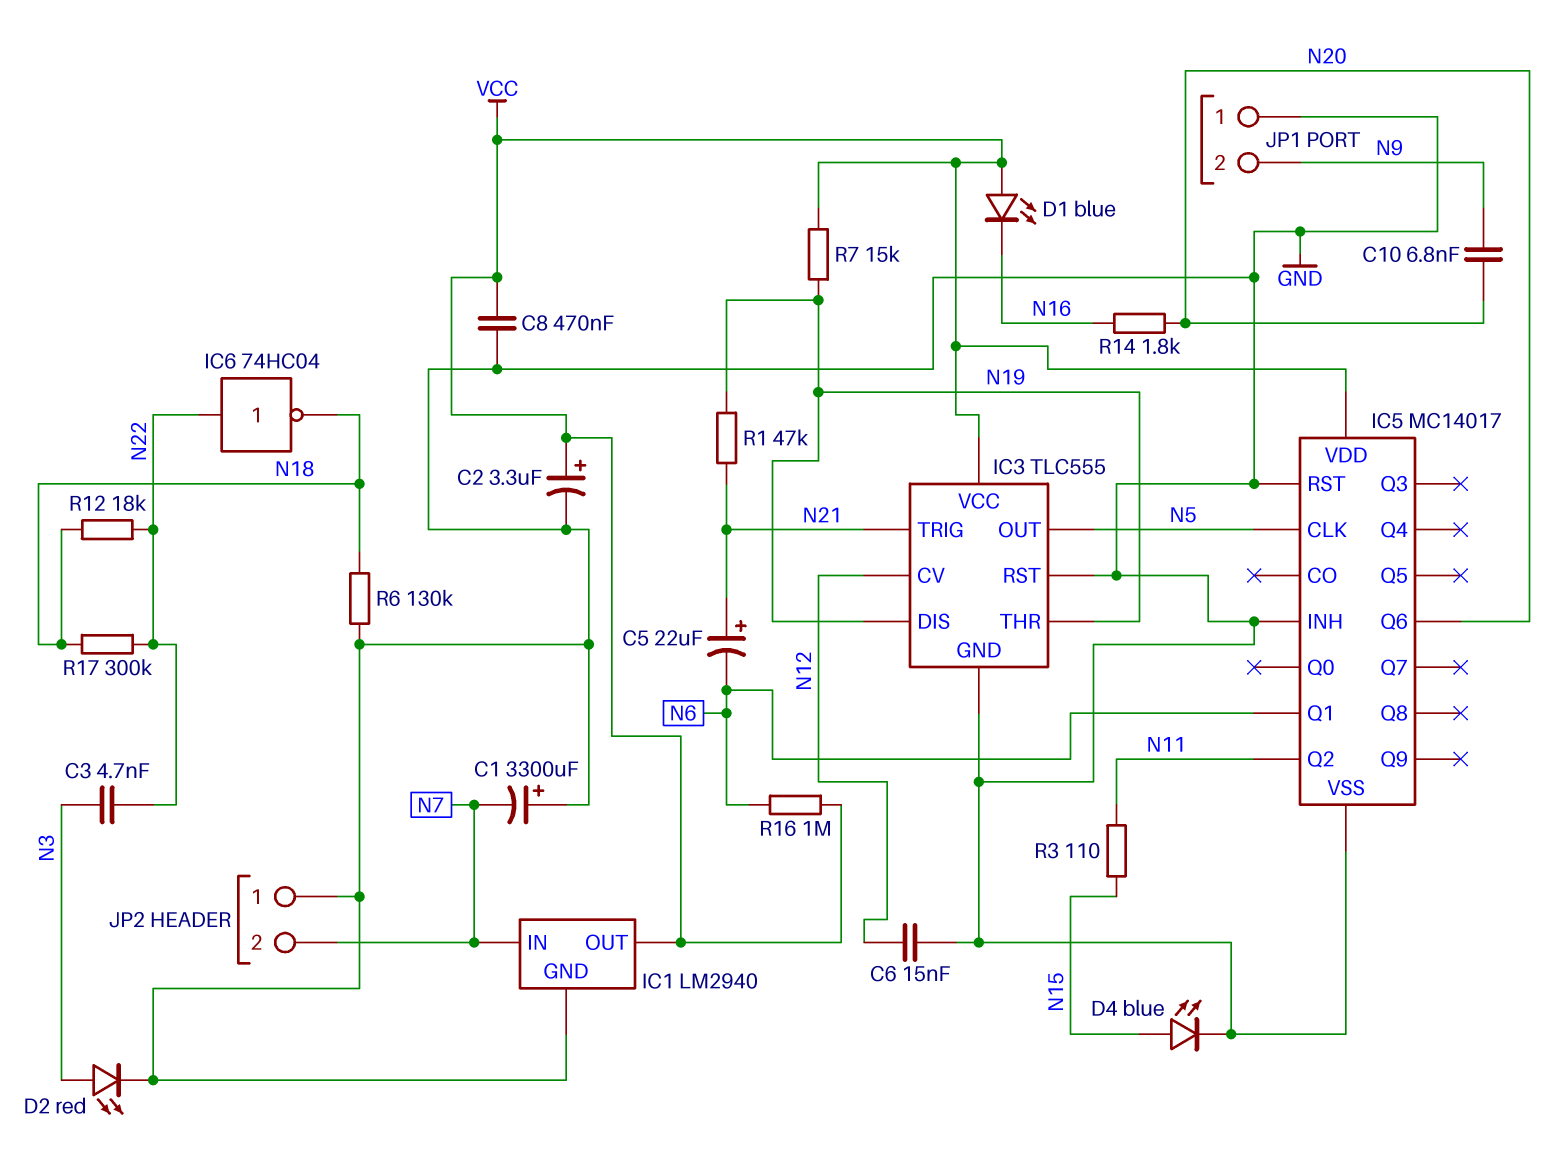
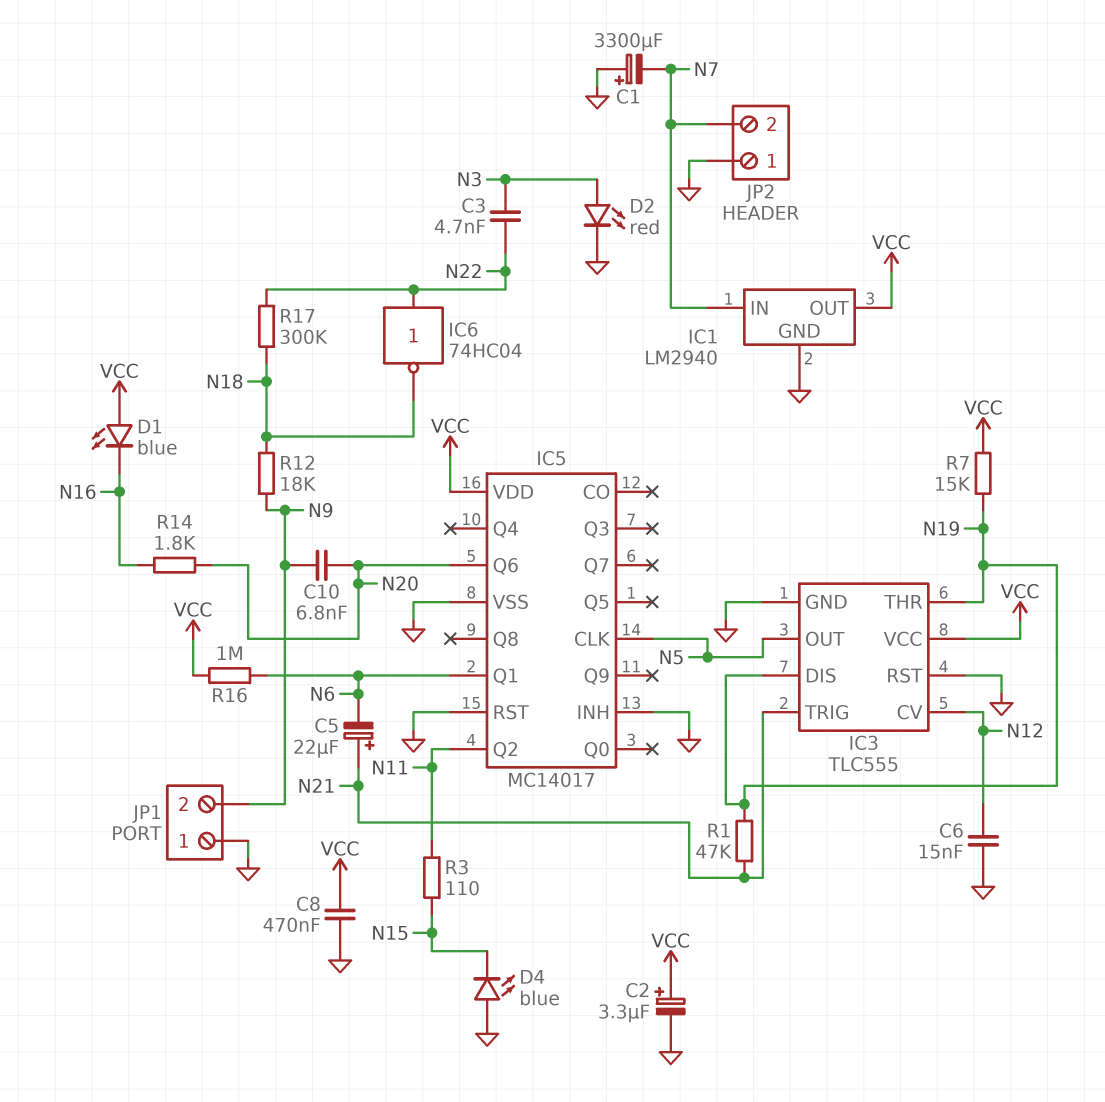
D4: LED blue (A N15, K GND) -> LED blue (A GND, K N15)
R6: 130k (GND, N18) -> none
R12: 18k (N18, N22) -> 18k (N9, N18)

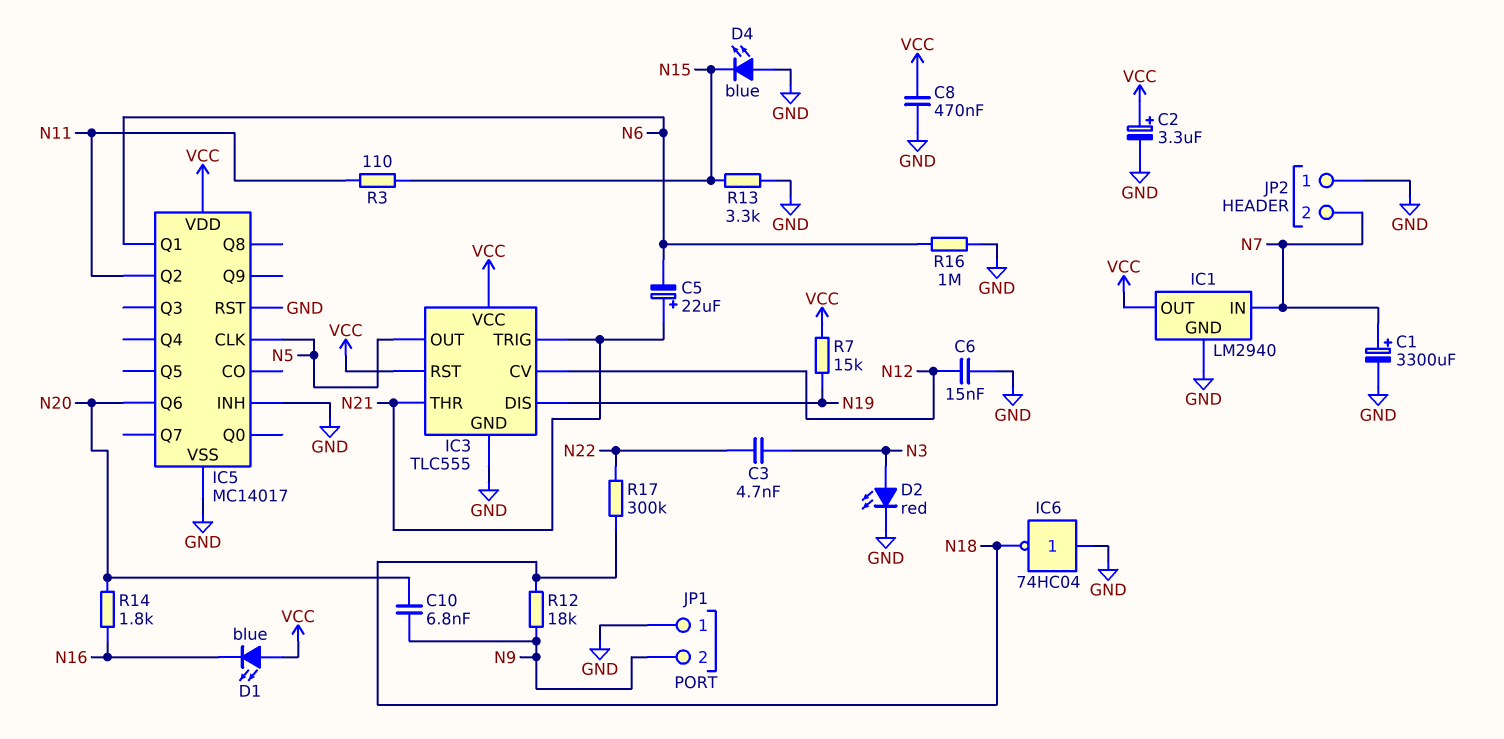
C1: 3300uF (plus GND, minus N7) -> 3300uF (plus N7, minus GND)
IC3 pin RST: GND -> VCC
IC3 pin THR: N19 -> N21
IC6: NOT 74HC04 (in N22, out N18) -> NOT 74HC04 (in GND, out N18)
R1: 47k (N19, N21) -> none
R13: none -> 3.3k (GND, N15)
R16: 1M (N6, VCC) -> 1M (GND, N6)

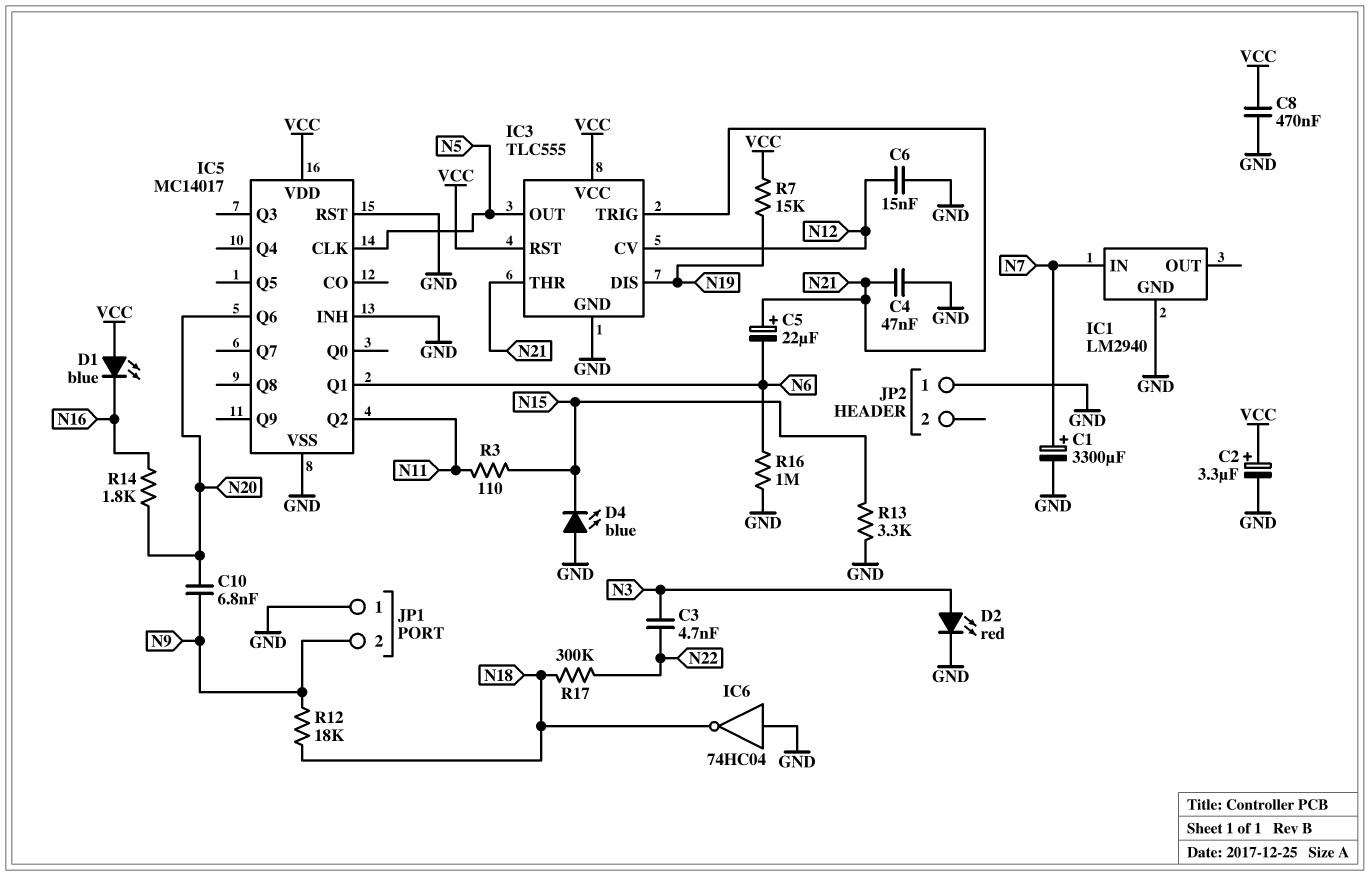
C4: none -> 47nF (GND, N21)
IC1 pin OUT: VCC -> none
JP2 pin 2: N7 -> none

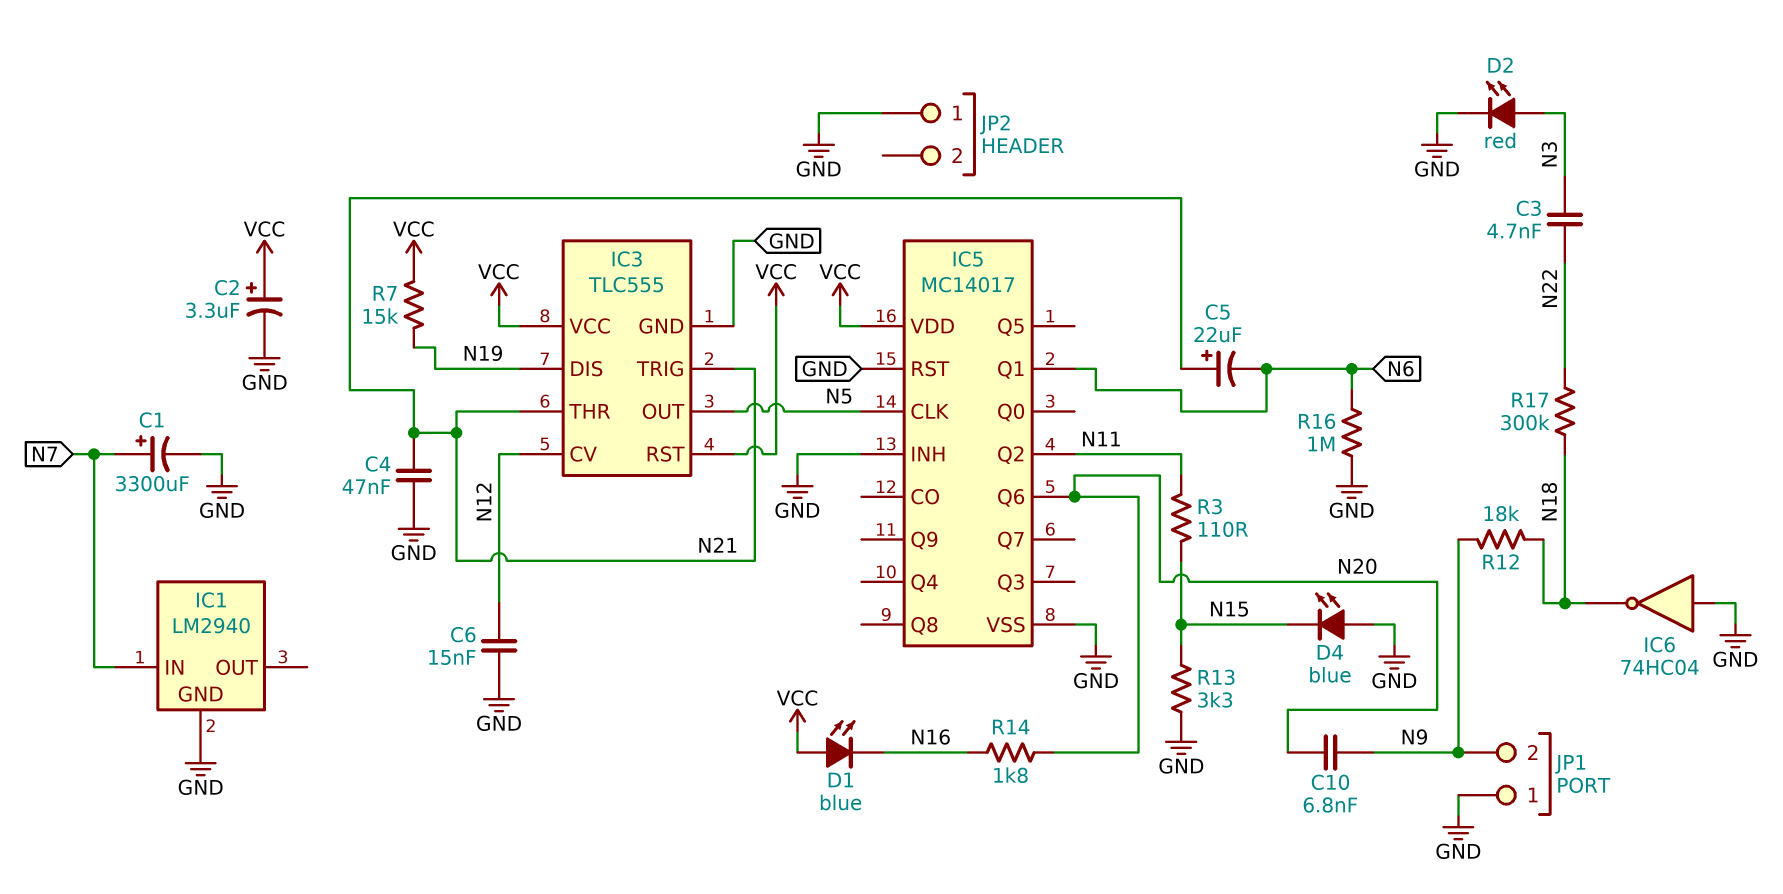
C8: 470nF (GND, VCC) -> none

